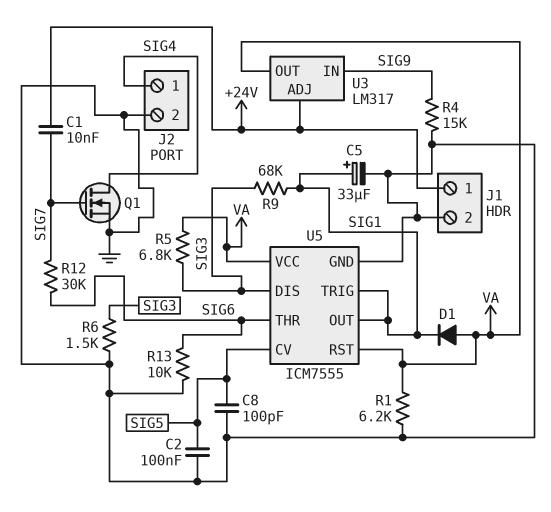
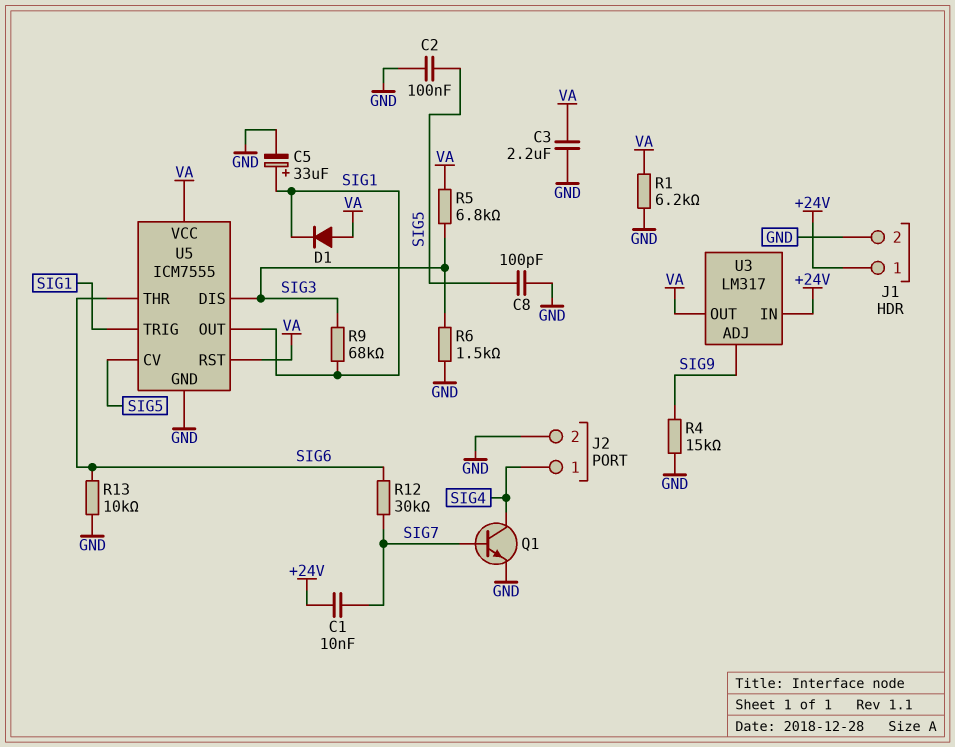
C3: none -> 2.2uF (GND, VA)
Q1: NMOS (G SIG7, D SIG4, S GND) -> NPN (B SIG7, C SIG4, E GND)
U3 pin ADJ: +24V -> SIG9
U3 pin IN: SIG9 -> +24V

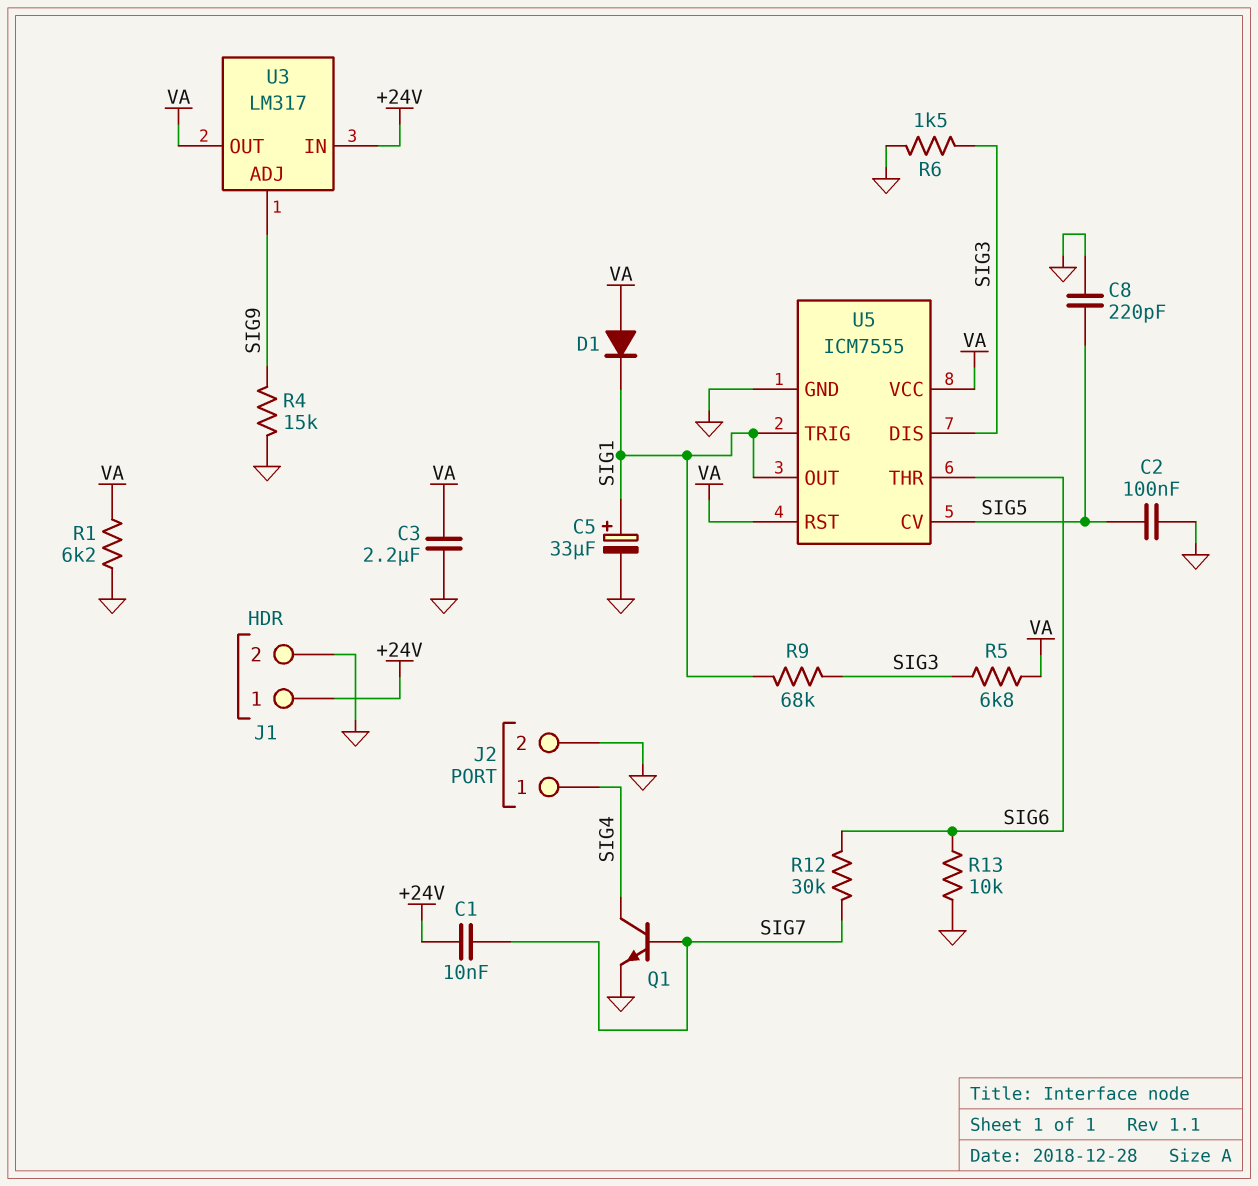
C8: 100pF (GND, SIG5) -> 220pF (GND, SIG5)

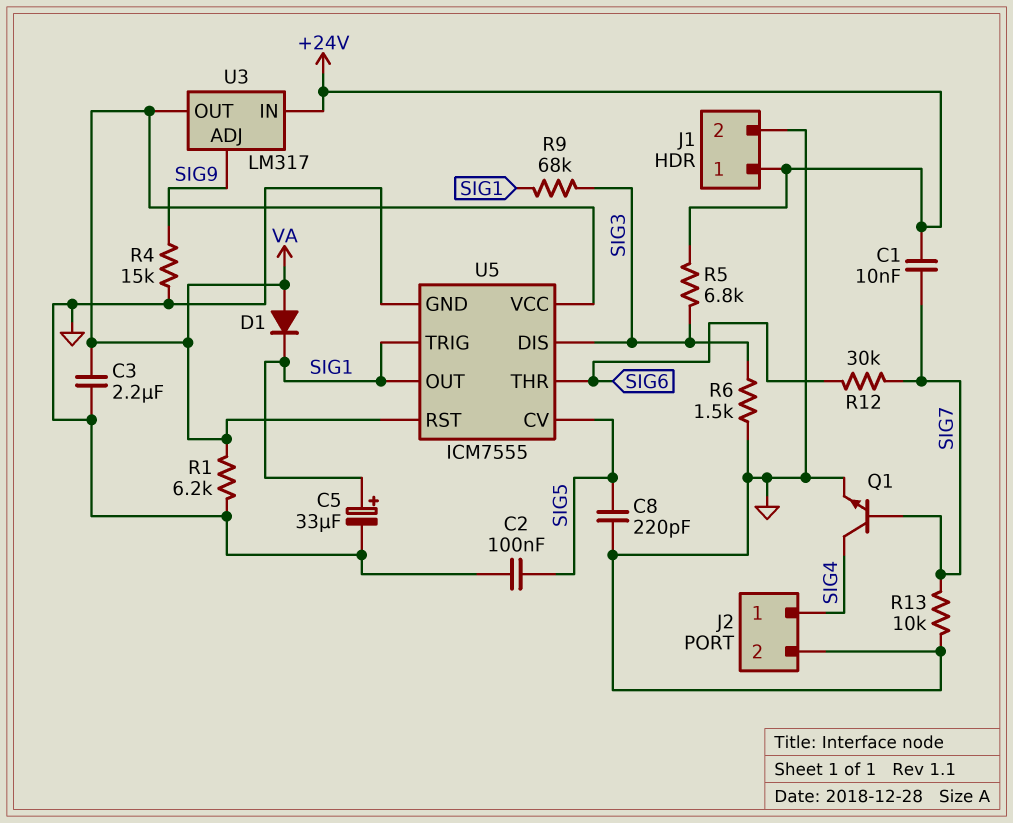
R5: 6.8k (SIG3, VA) -> 6.8k (+24V, SIG3)
R13: 10k (GND, SIG6) -> 10k (GND, SIG7)

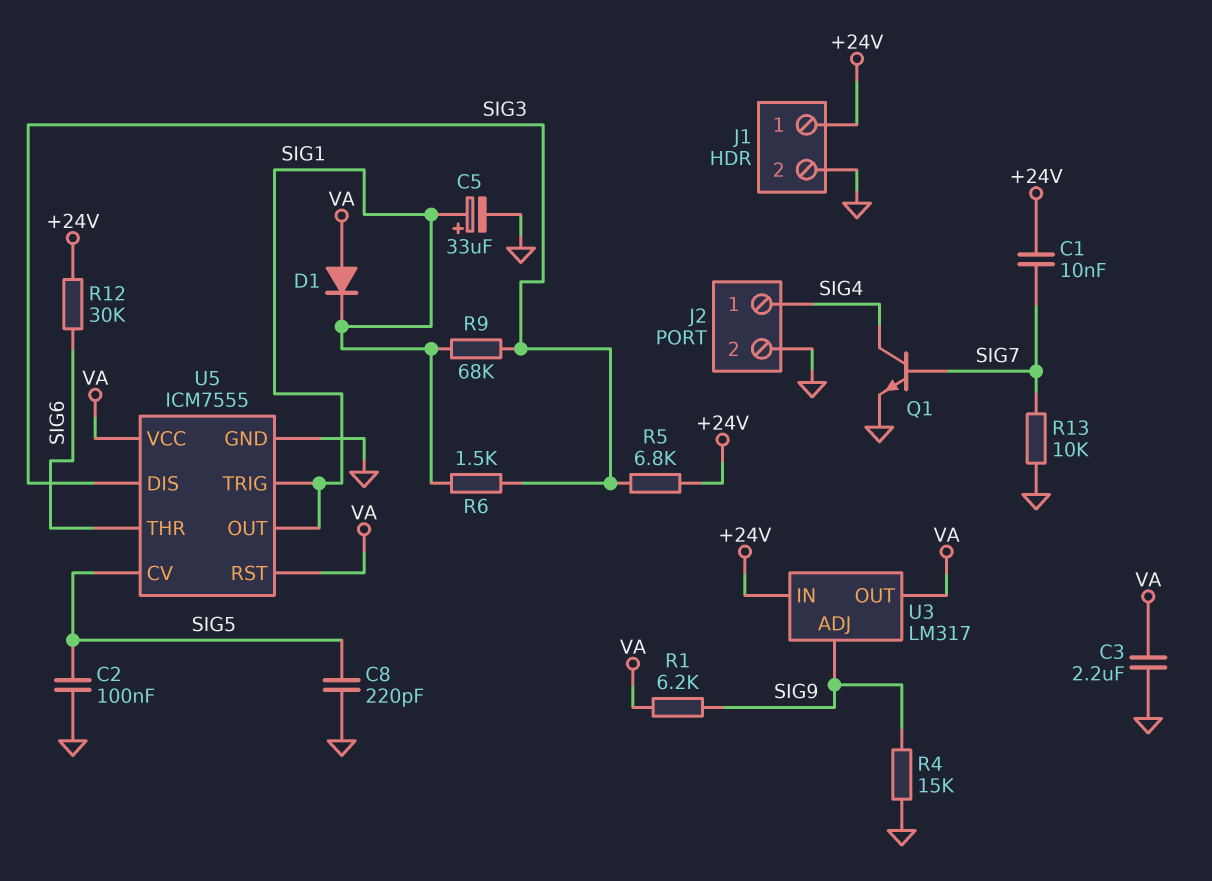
R1: 6.2k (GND, VA) -> 6.2k (SIG9, VA)
R6: 1.5k (GND, SIG3) -> 1.5k (SIG1, SIG3)
R12: 30k (SIG6, SIG7) -> 30k (+24V, SIG6)

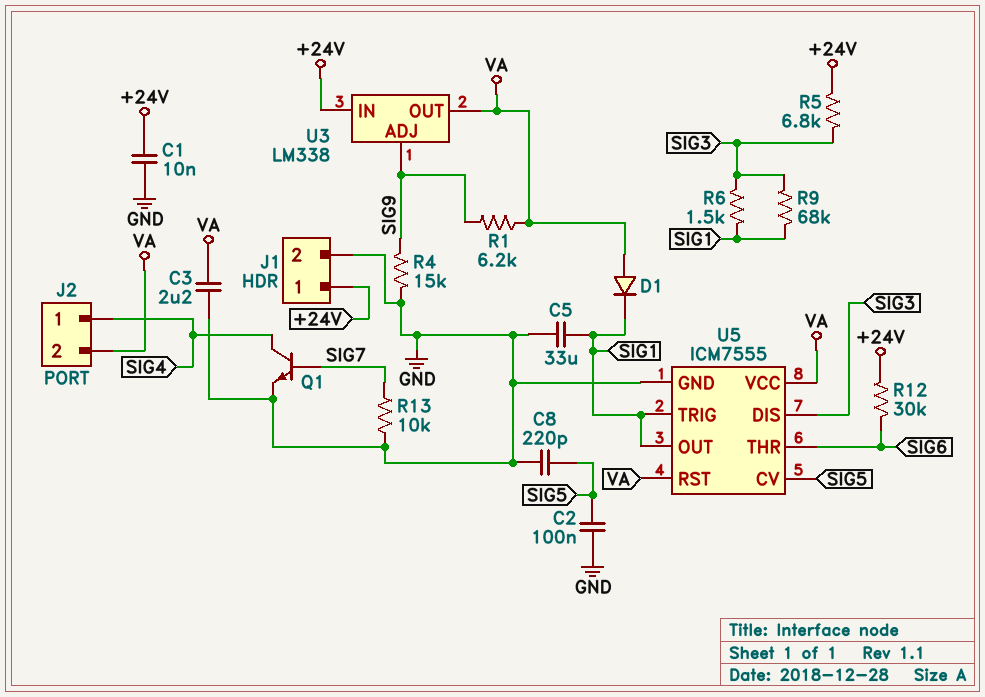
C1: 10nF (+24V, SIG7) -> 10nF (+24V, GND)
C5: 33uF (plus SIG1, minus GND) -> 33uF (GND, SIG1)
J2 pin 2: GND -> VA
U3: LM317 -> LM338

